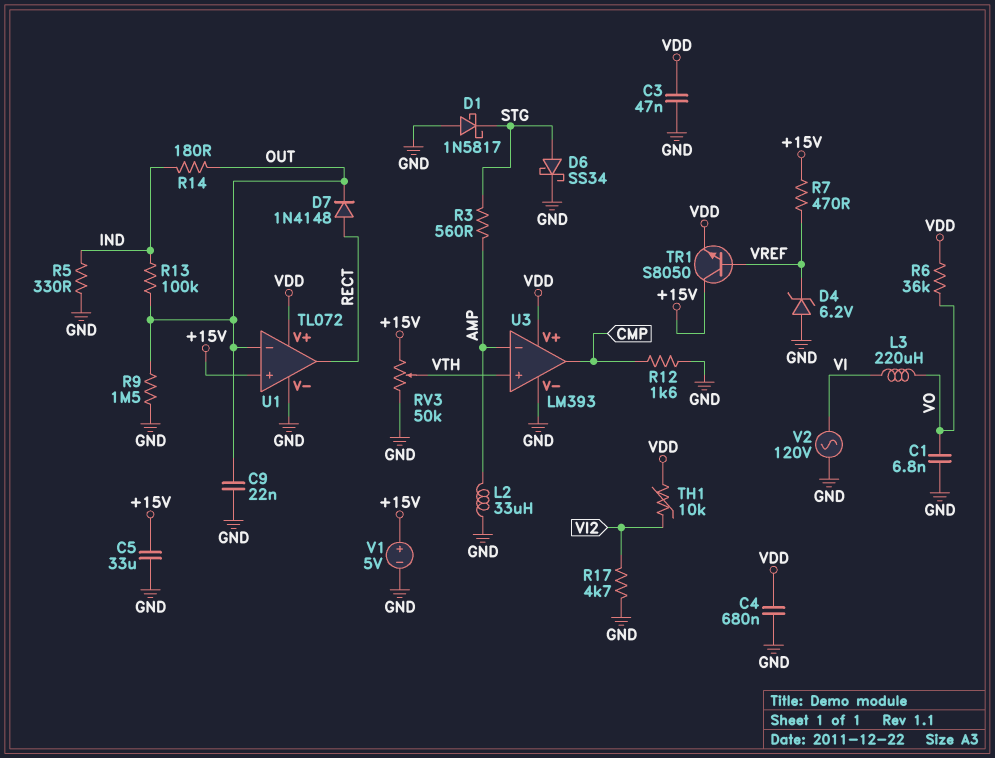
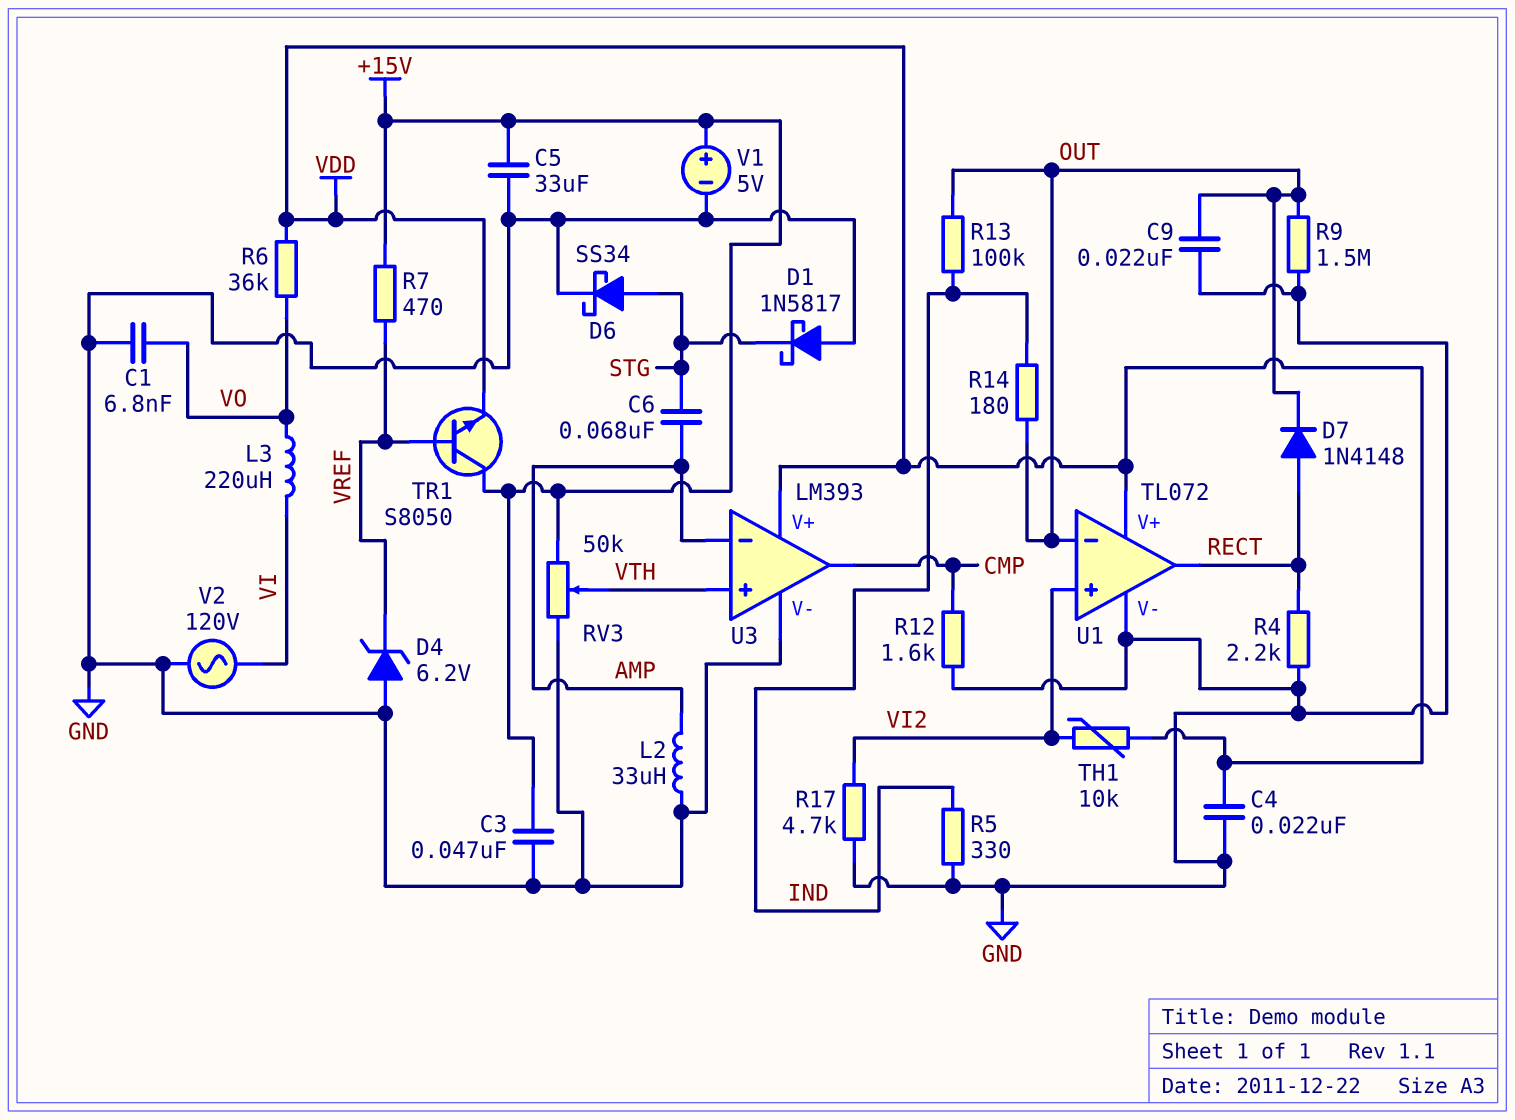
C3: 47nF (GND, VDD) -> 47nF (+15V, GND)
C4: 680nF (GND, VDD) -> 22nF (GND, VDD)
C6: none -> 68nF (AMP, STG)
R3: 560 (AMP, STG) -> none
R4: none -> 2.2k (GND, RECT)
U1 pin in+: +15V -> VI2

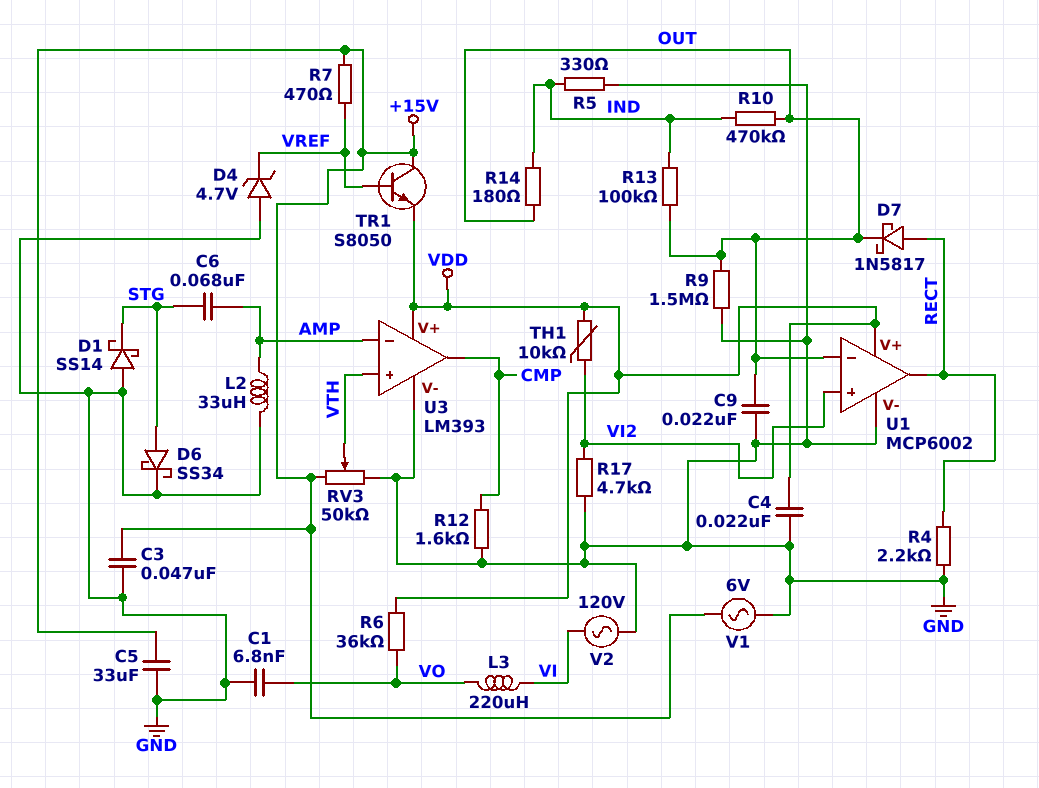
D1: schottky 1N5817 (A GND, K STG) -> schottky SS14 (A GND, K STG)
D4: zener 6.2V (A GND, K VREF) -> zener 4.7V (A GND, K VREF)
D7: diode 1N4148 (A RECT, K OUT) -> schottky 1N5817 (A RECT, K OUT)
R10: none -> 470k (IND, OUT)
U1: TL072 -> MCP6002
V1: 5V (plus +15V, minus GND) -> AC 6V (+15V, GND)

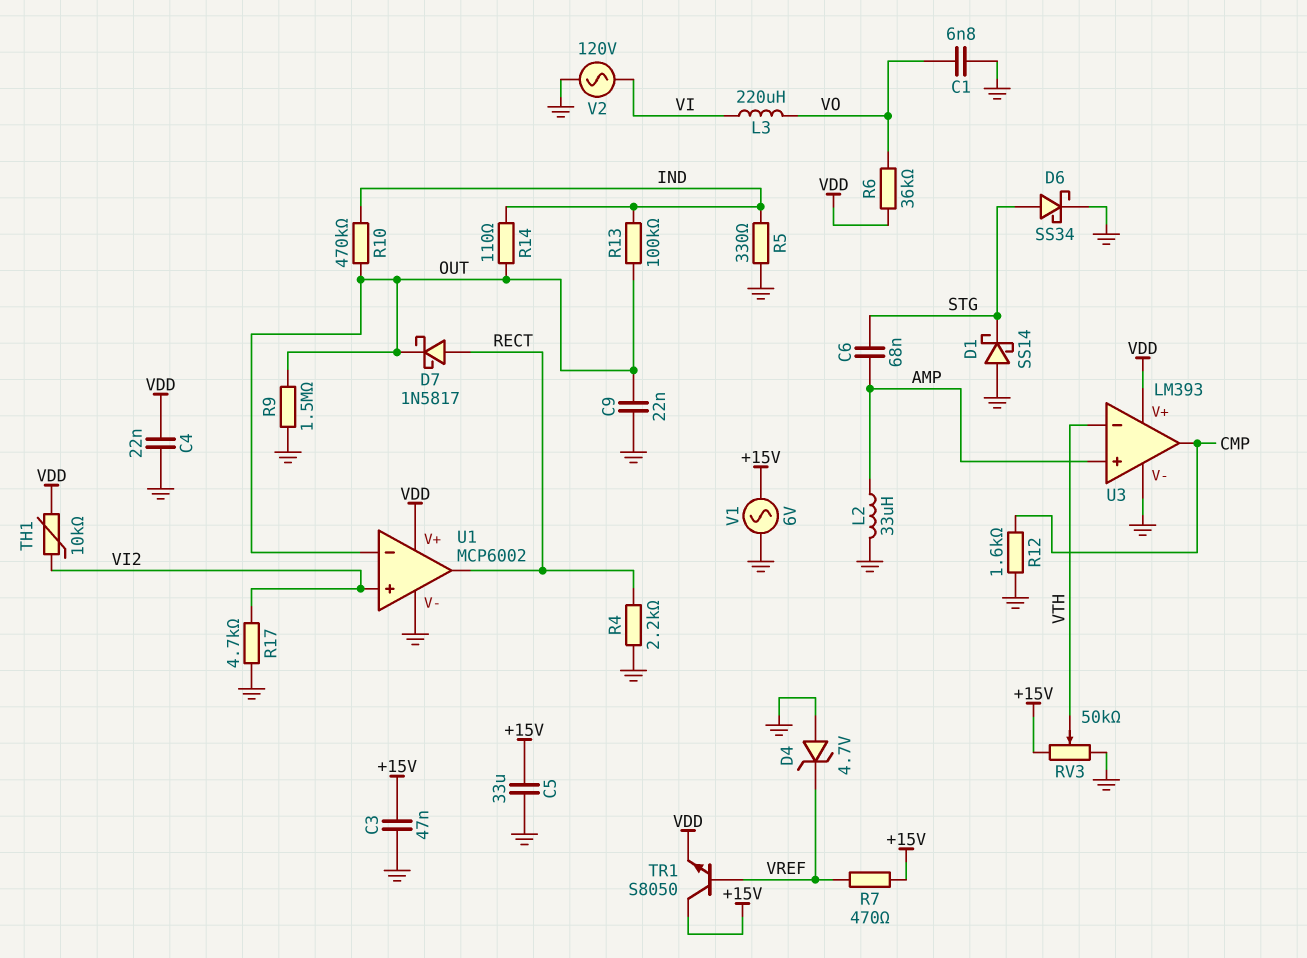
R14: 180 (IND, OUT) -> 110 (IND, OUT)
U3 pin in+: VTH -> AMP
U3 pin in-: AMP -> VTH

